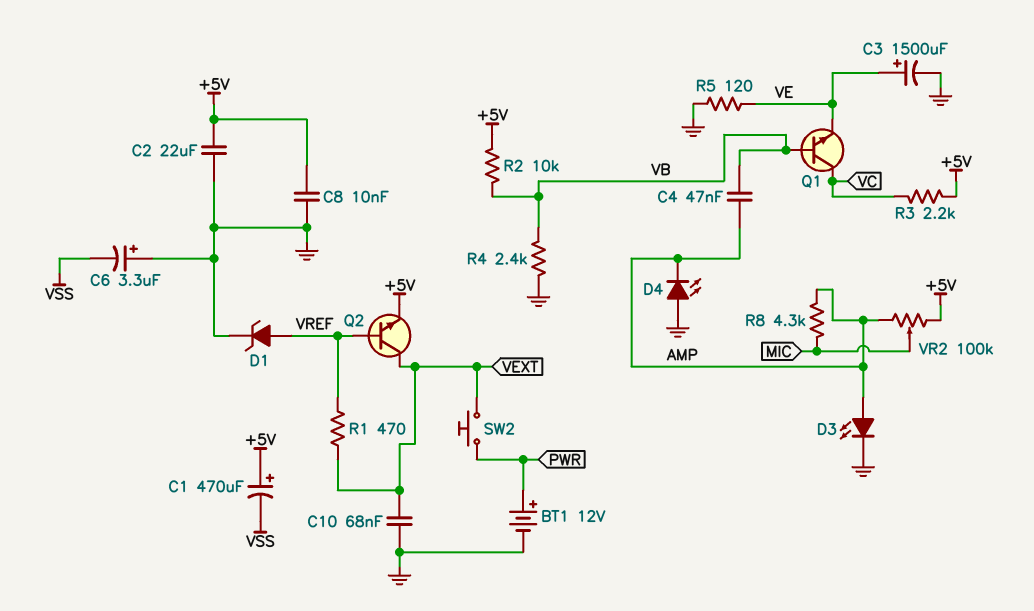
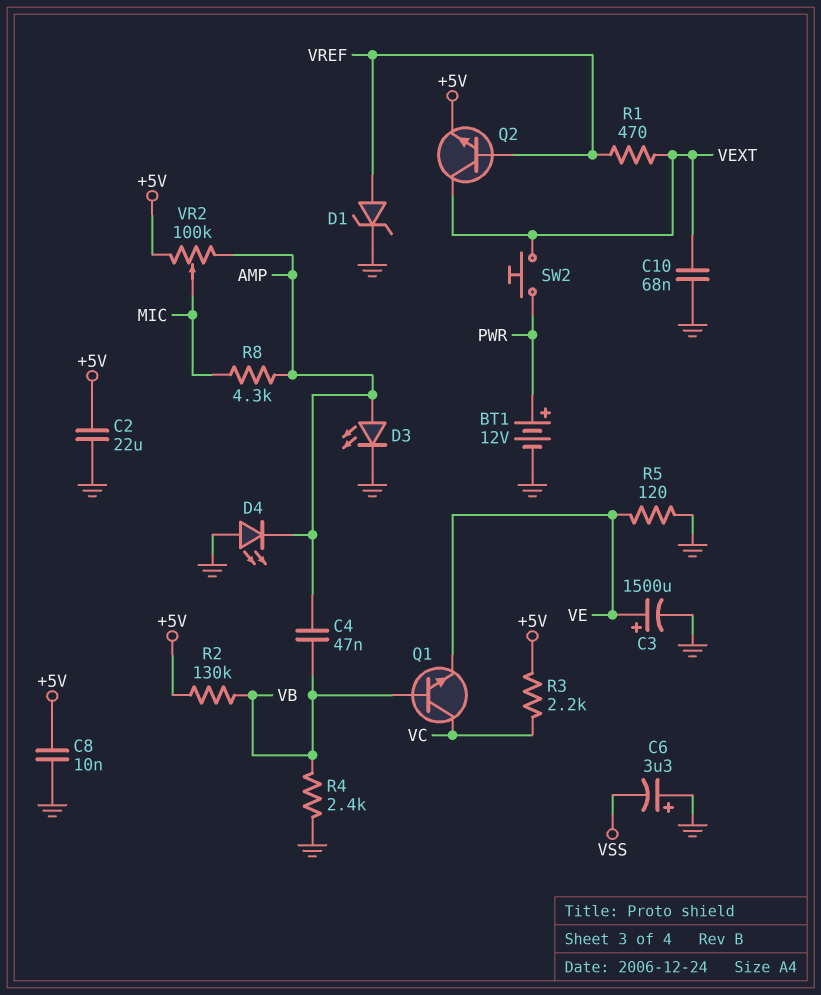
C1: 470uF (plus +5V, minus VSS) -> none
R2: 10k (+5V, VB) -> 130k (+5V, VB)

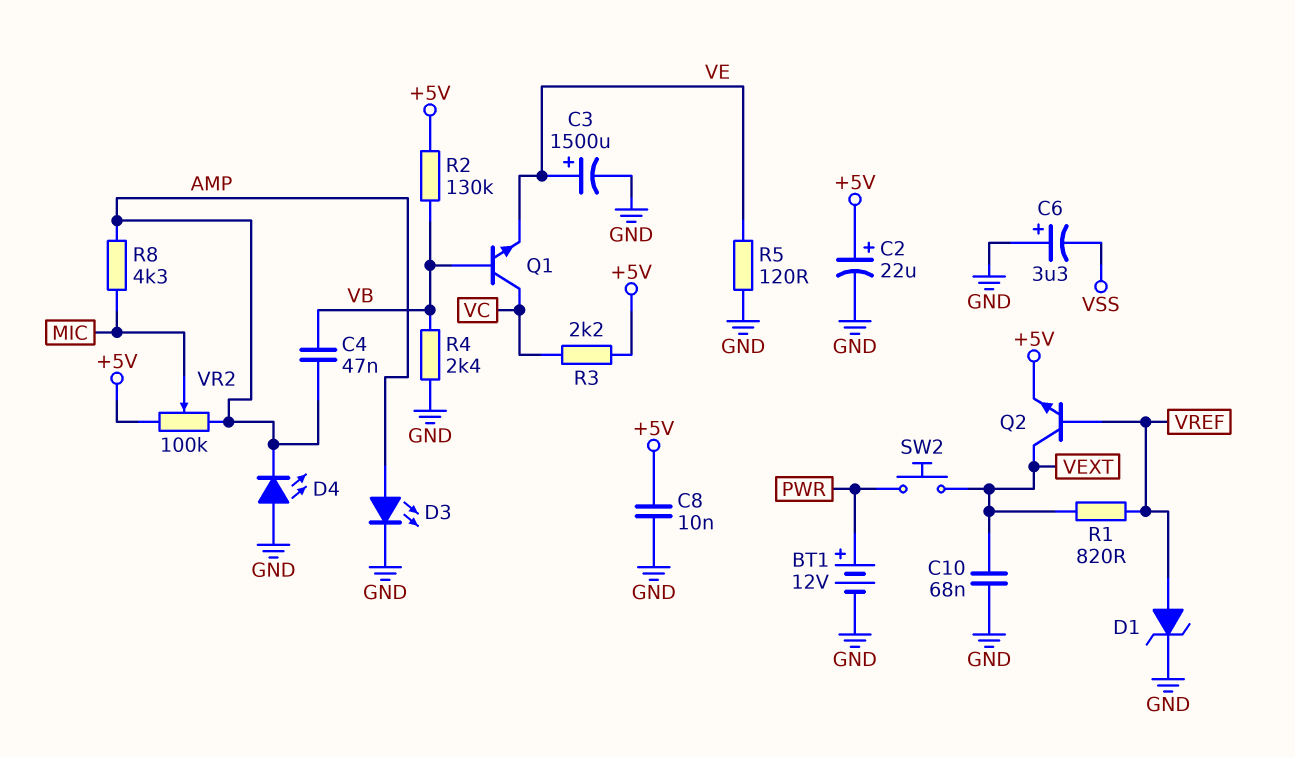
C2: 22uF (+5V, GND) -> 22uF (plus +5V, minus GND)
R1: 470 (VEXT, VREF) -> 820 (VEXT, VREF)

